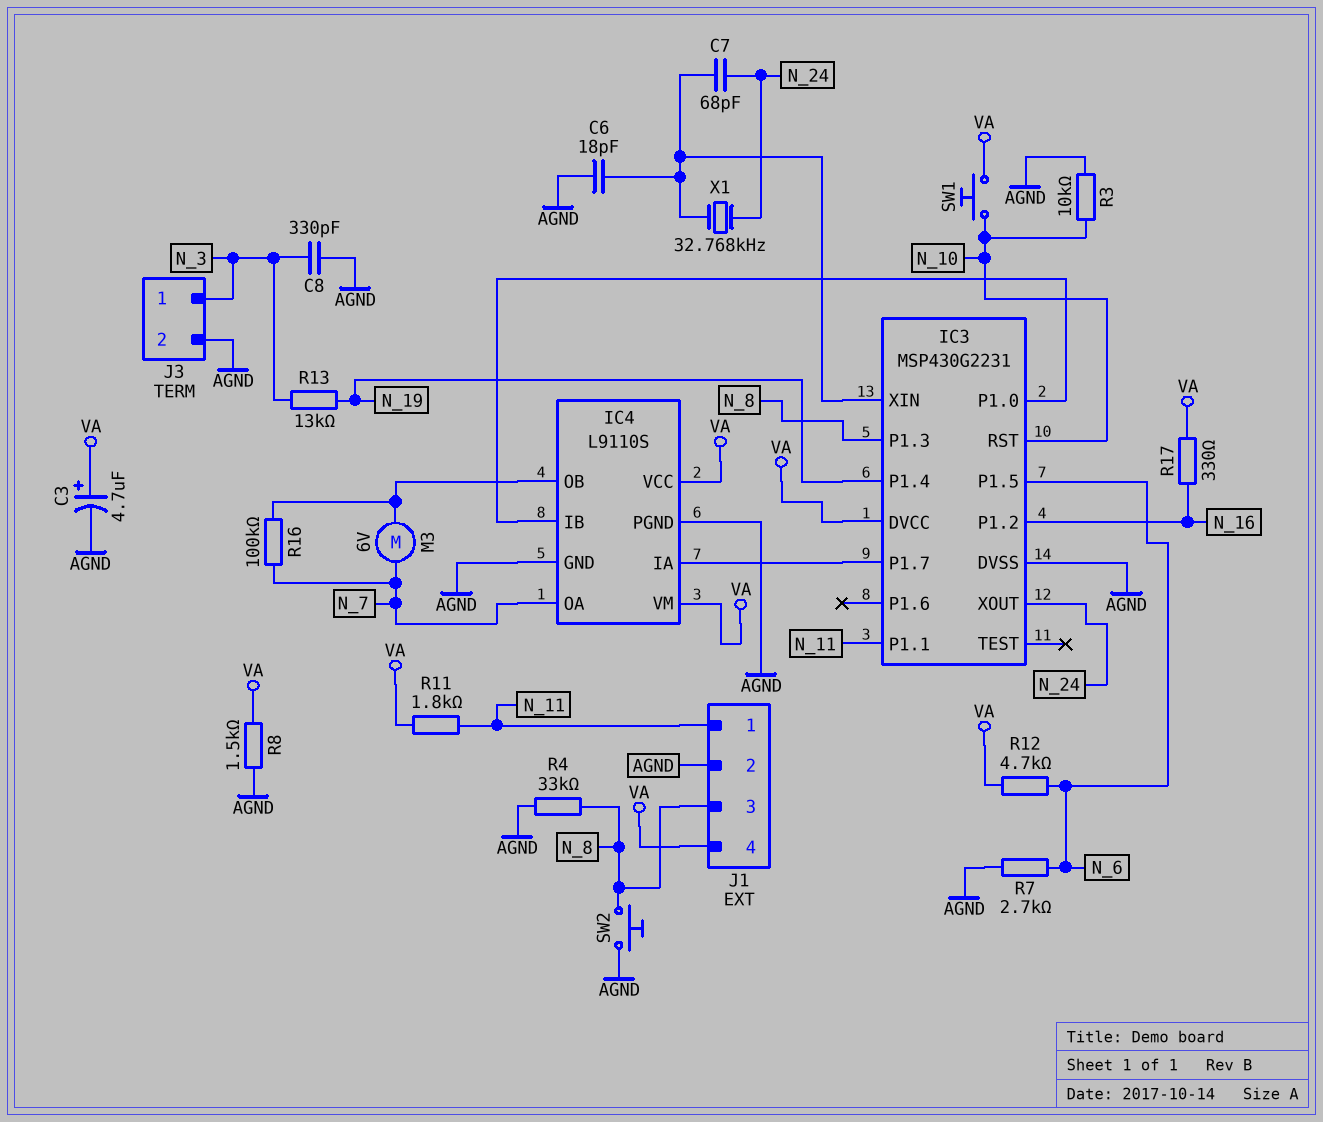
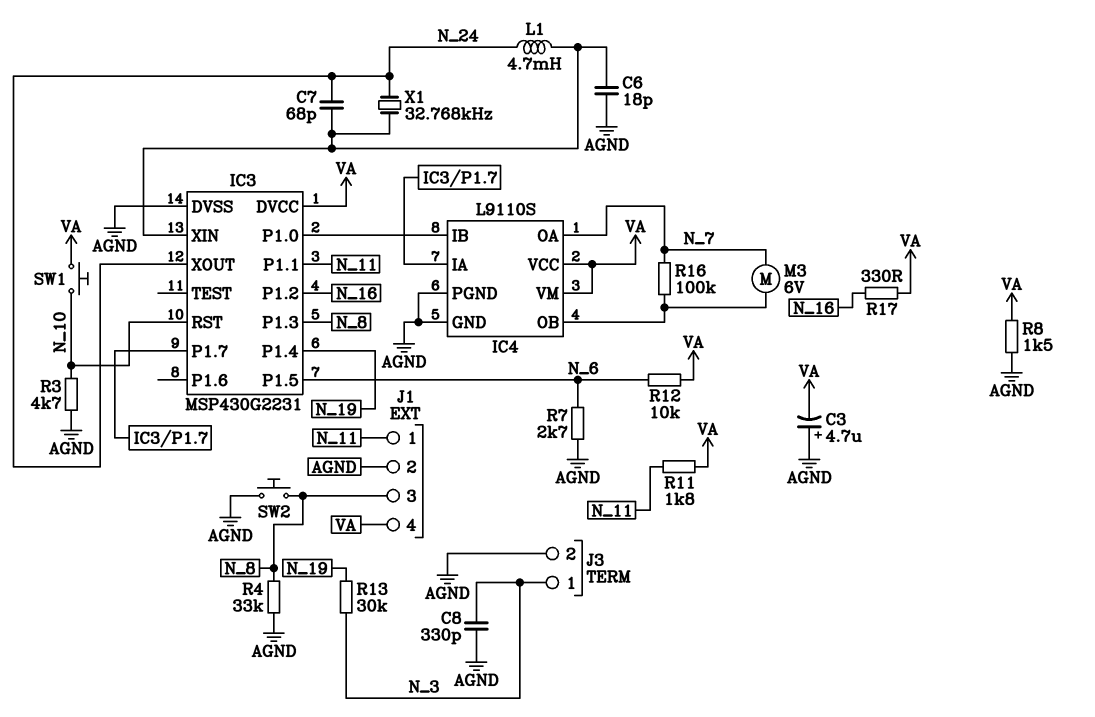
C3: 4.7uF (plus VA, minus AGND) -> 4.7uF (plus AGND, minus VA)
L1: none -> 4.7mH (IC3/XIN, N_24)
R3: 10k (AGND, N_10) -> 4.7k (AGND, N_10)
R12: 4.7k (N_6, VA) -> 10k (N_6, VA)
R13: 13k (N_3, N_19) -> 30k (N_3, N_19)

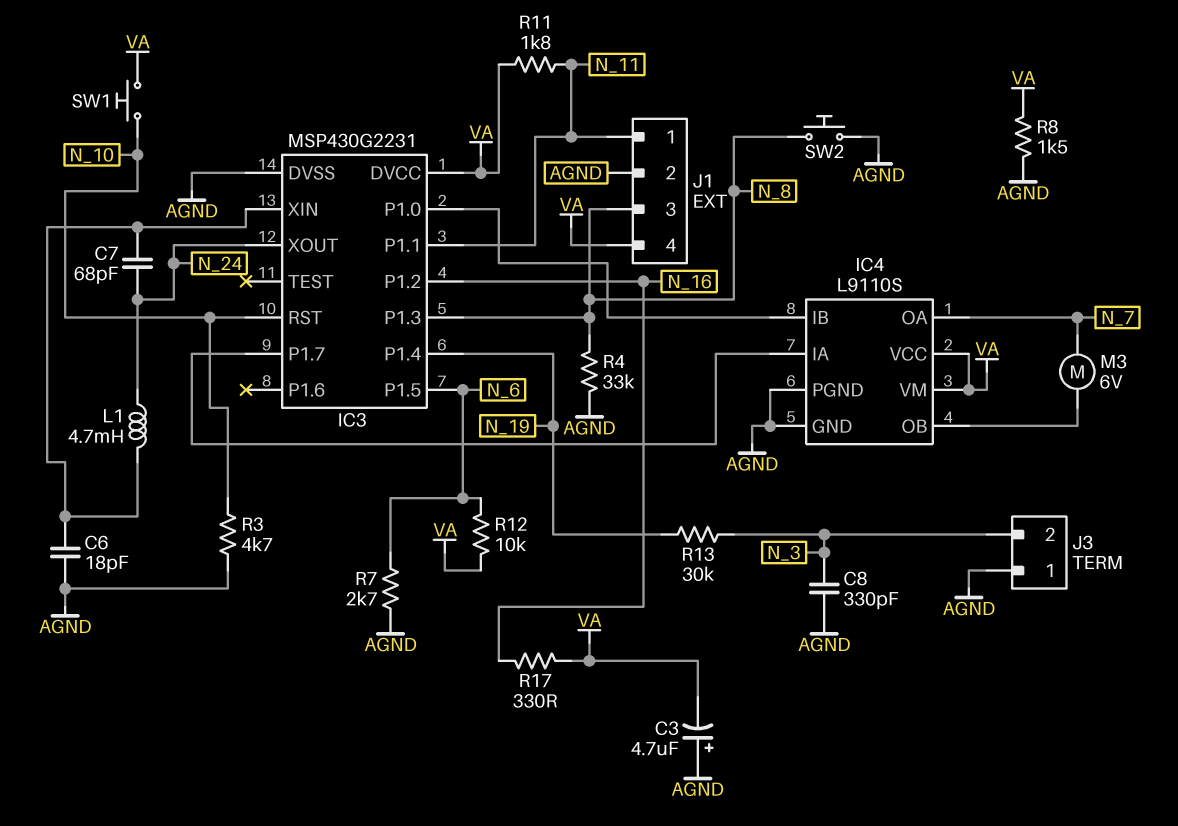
J3 pin 1: N_3 -> AGND
J3 pin 2: AGND -> N_3
R16: 100k (IC4/OB, N_7) -> none
X1: 32.768kHz (IC3/XIN, N_24) -> none

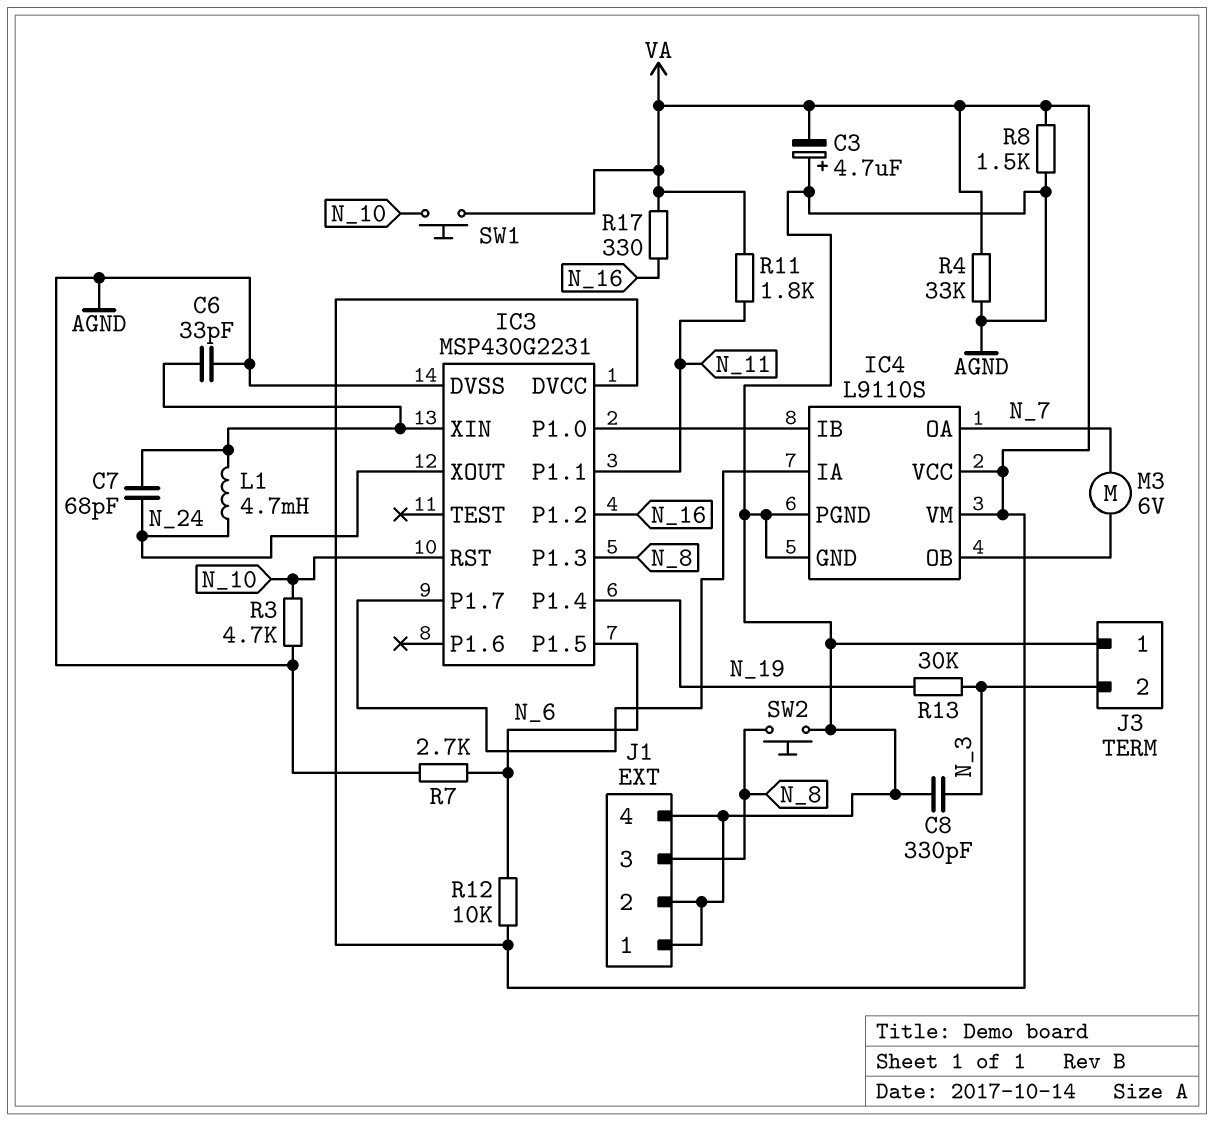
C6: 18pF (AGND, IC3/XIN) -> 33pF (AGND, IC3/XIN)
J1 pin 1: N_11 -> AGND
J1 pin 4: VA -> AGND
R4: 33k (AGND, N_8) -> 33k (AGND, VA)

